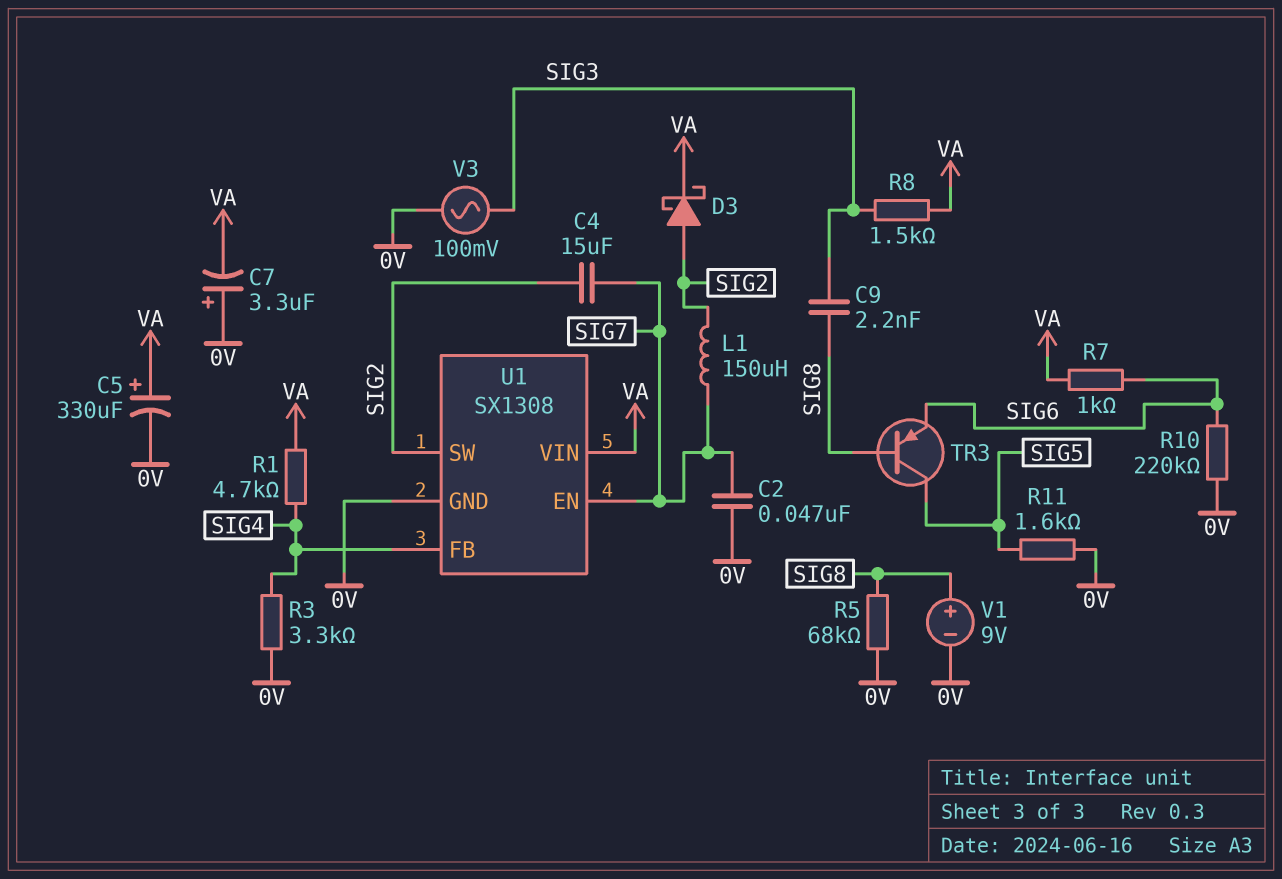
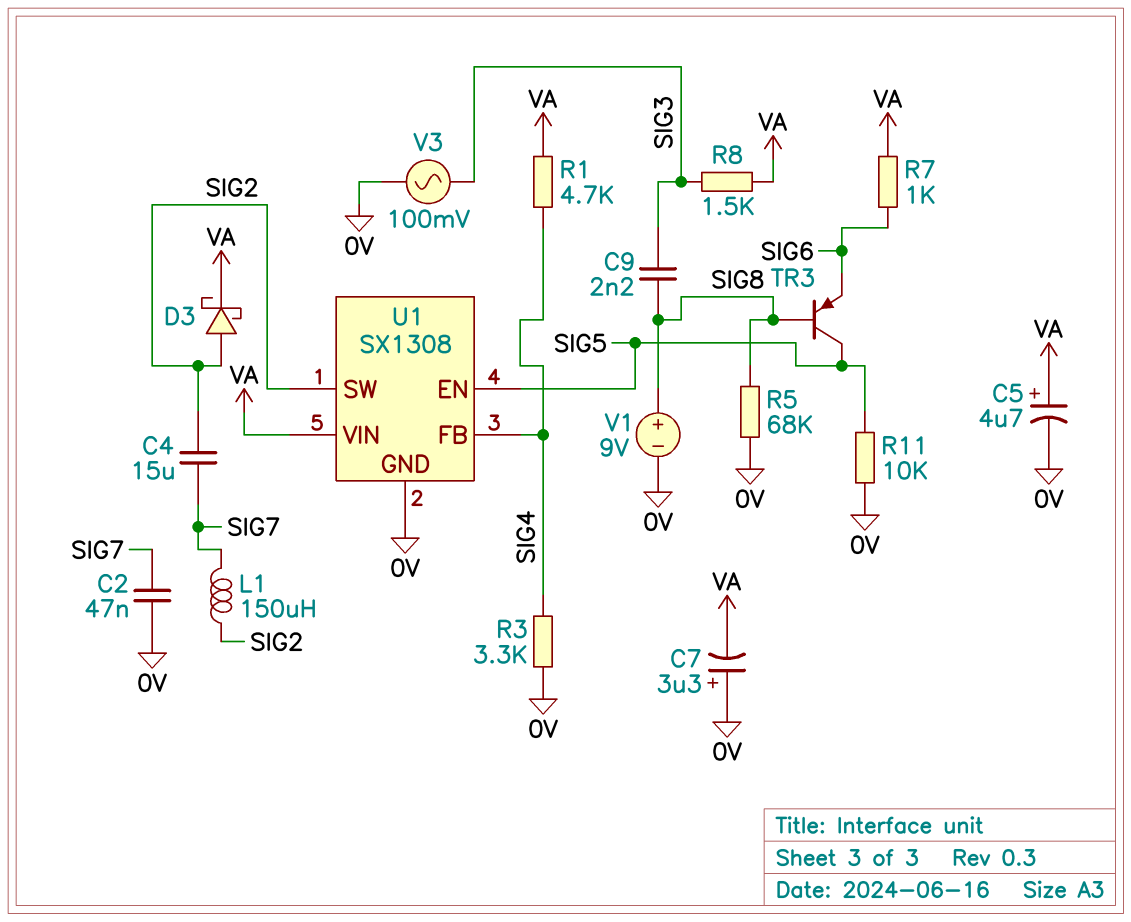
C5: 330uF (plus VA, minus 0V) -> 4.7uF (plus VA, minus 0V)
R10: 220k (0V, SIG6) -> none
R11: 1.6k (0V, SIG5) -> 10k (0V, SIG5)
U1 pin EN: SIG7 -> SIG5

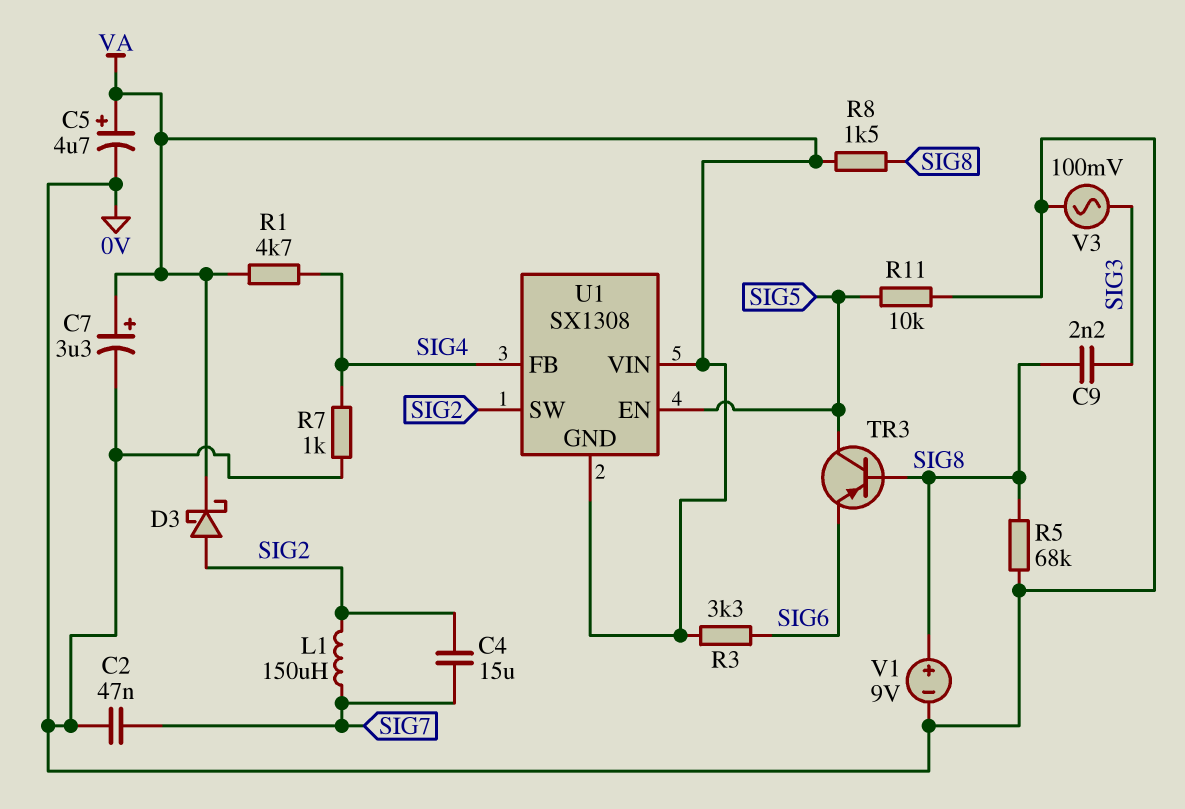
C7: 3.3uF (plus 0V, minus VA) -> 3.3uF (plus VA, minus 0V)
R3: 3.3k (0V, SIG4) -> 3.3k (SIG6, VA)
R7: 1k (SIG6, VA) -> 1k (0V, SIG4)
R8: 1.5k (SIG3, VA) -> 1.5k (SIG8, VA)
U1 pin GND: 0V -> VA

